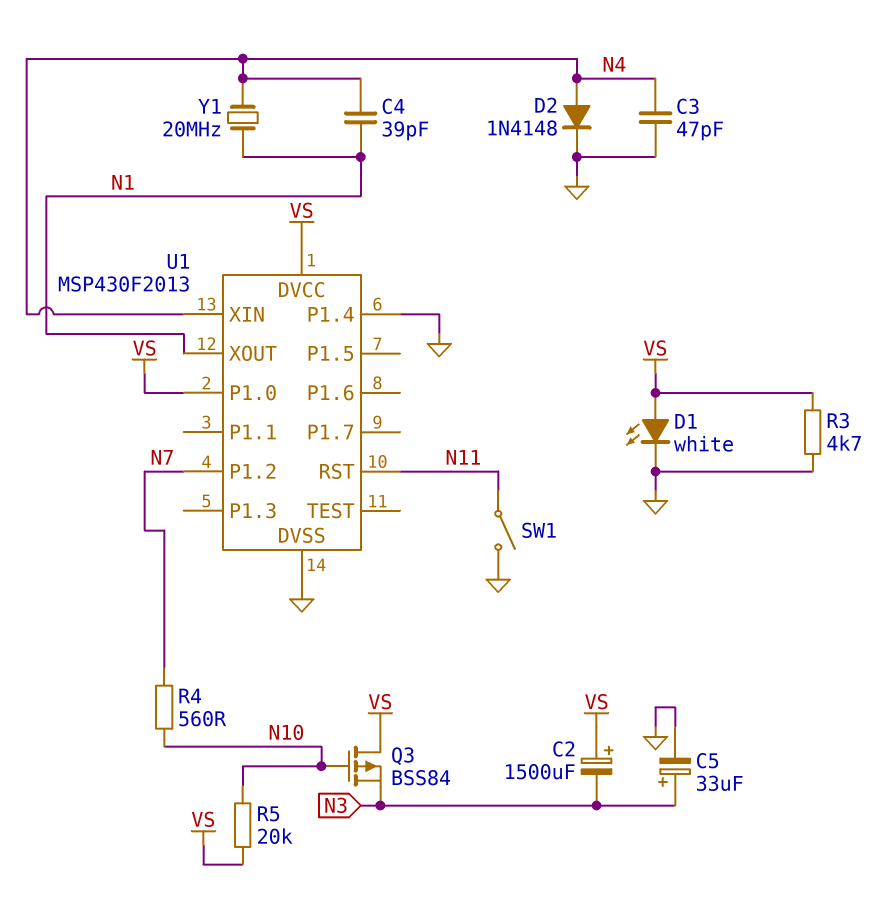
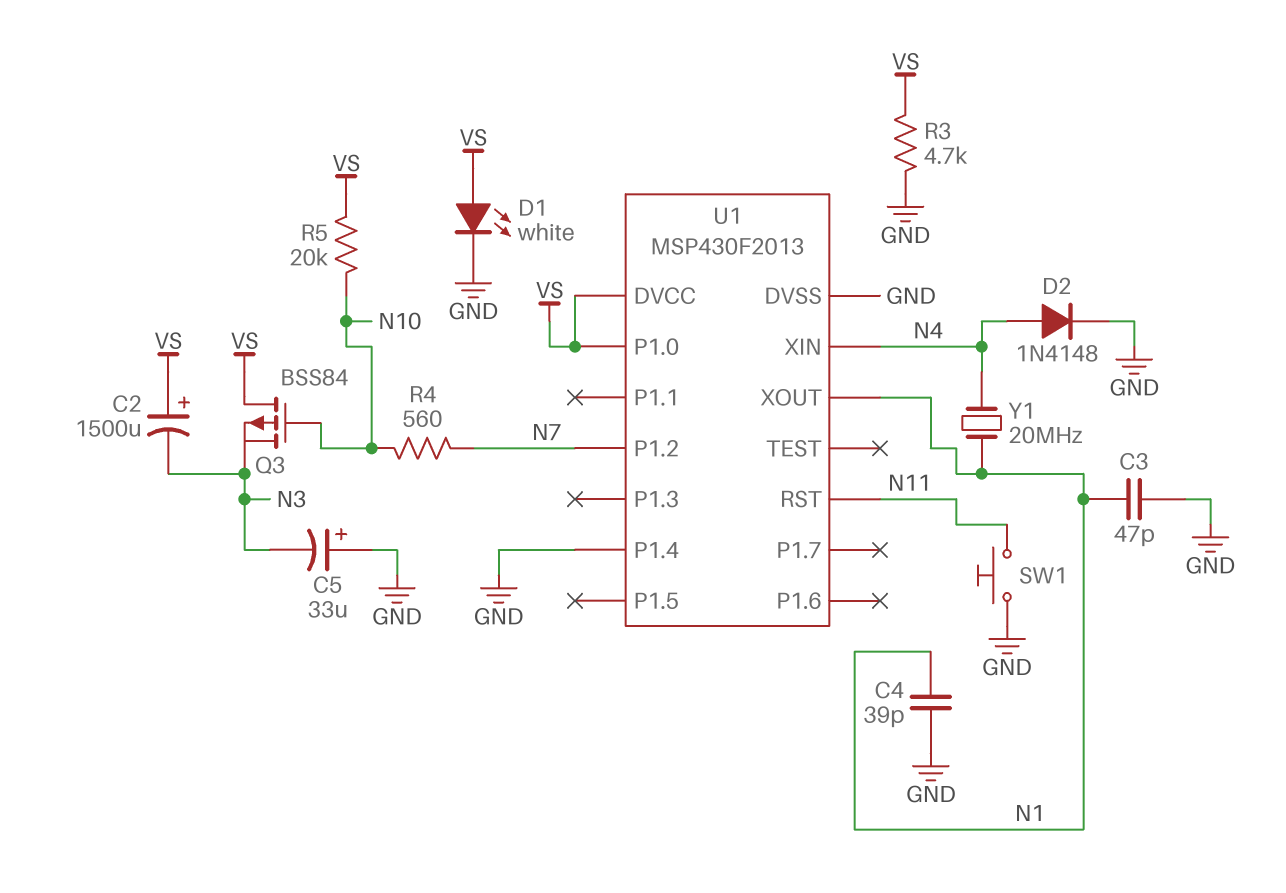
C3: 47pF (GND, N4) -> 47pF (GND, N1)
C4: 39pF (N1, N4) -> 39pF (GND, N1)
C5: 33uF (plus N3, minus GND) -> 33uF (plus GND, minus N3)
SW1: switch (GND, N11) -> button (GND, N11)

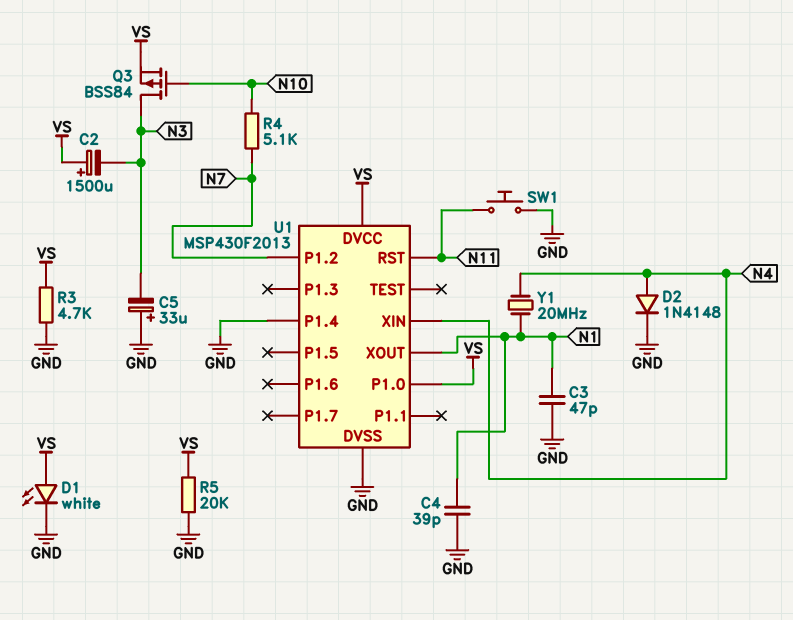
Q3: PMOS BSS84 (G N10, D VS, S N3) -> PMOS BSS84 (G N10, D N3, S VS)
R4: 560 (N7, N10) -> 5.1k (N7, N10)
R5: 20k (N10, VS) -> 20k (GND, VS)

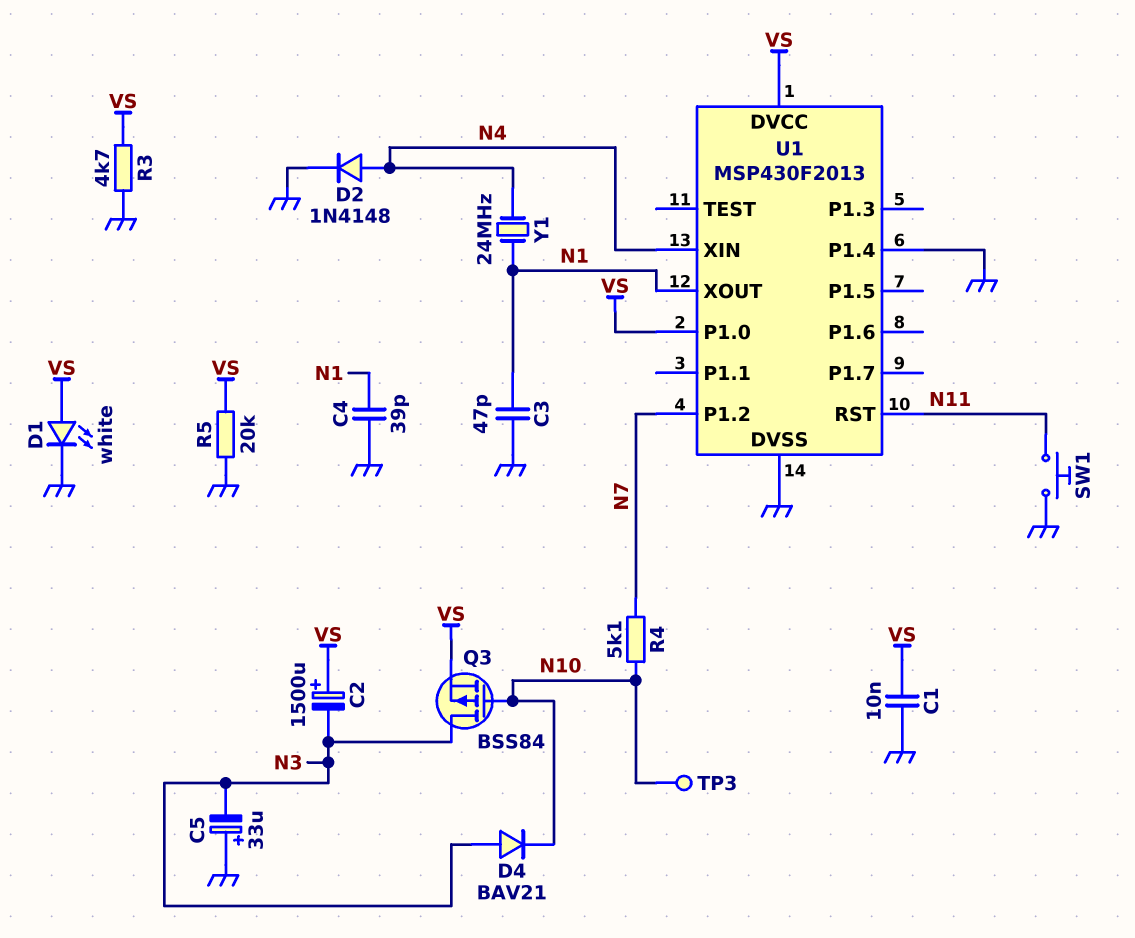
C1: none -> 10nF (GND, VS)
D4: none -> diode BAV21 (A N3, K N10)
TP3: none -> test point (N10)
Y1: 20MHz (N1, N4) -> 24MHz (N1, N4)

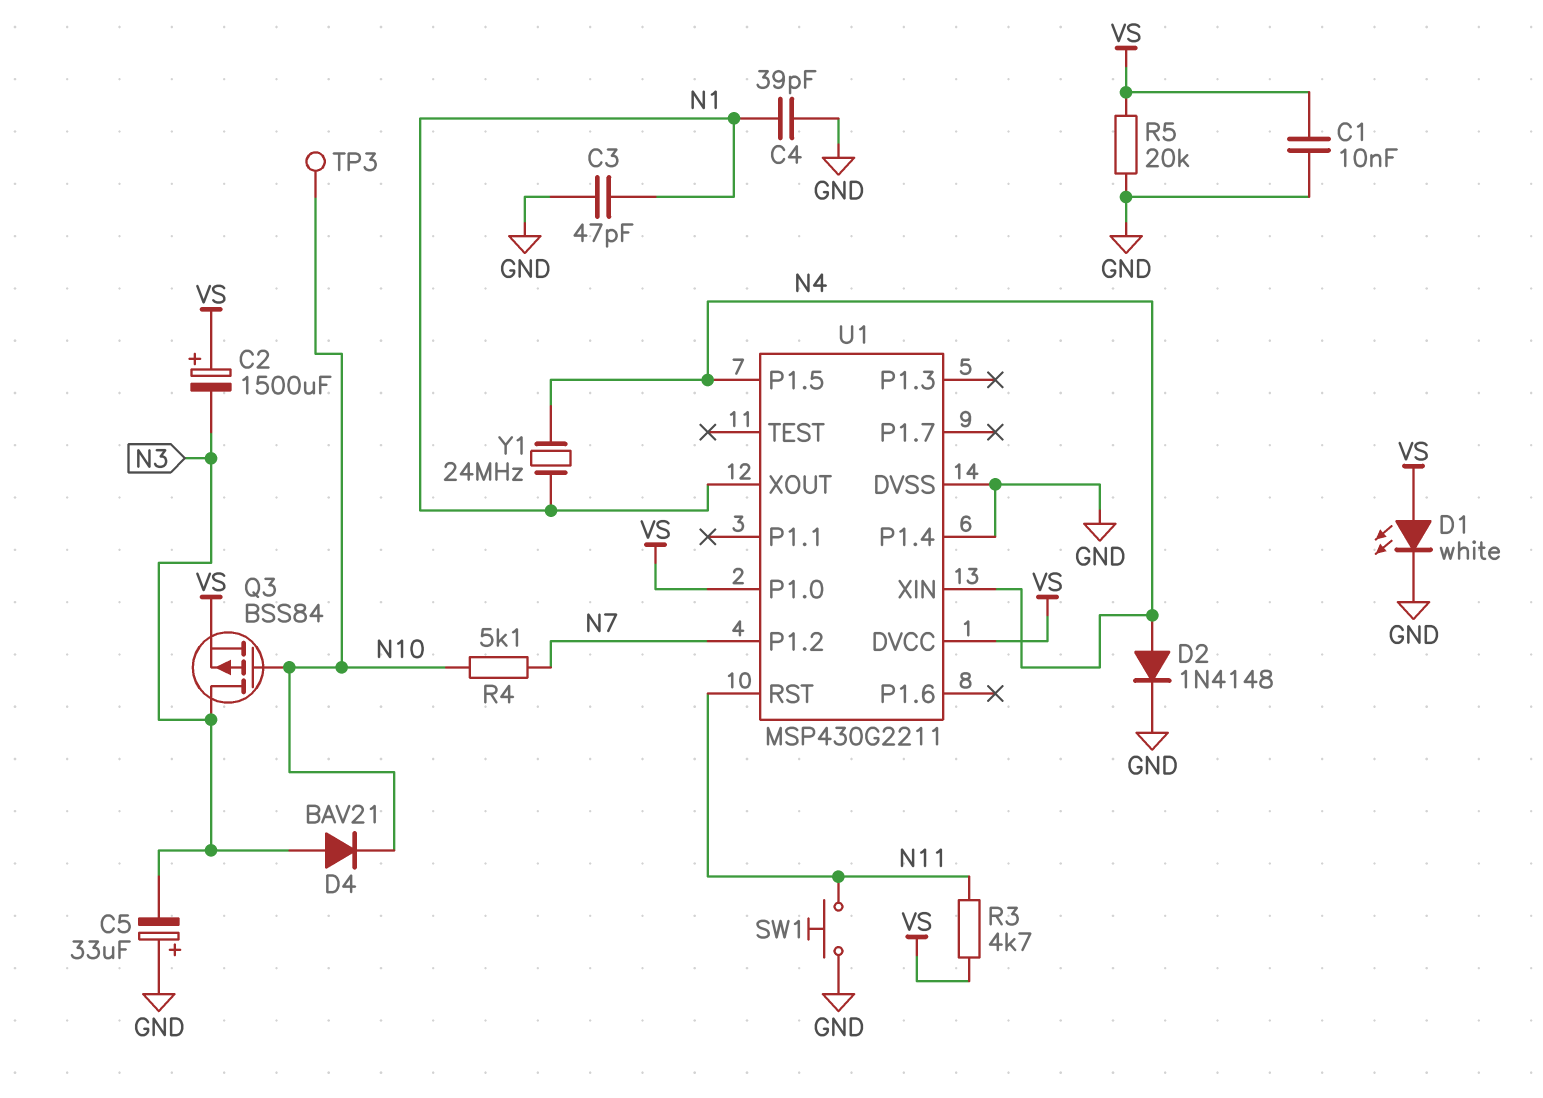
R3: 4.7k (GND, VS) -> 4.7k (N11, VS)
U1: MSP430F2013 -> MSP430G2211
U1 pin P1.5: none -> N4

